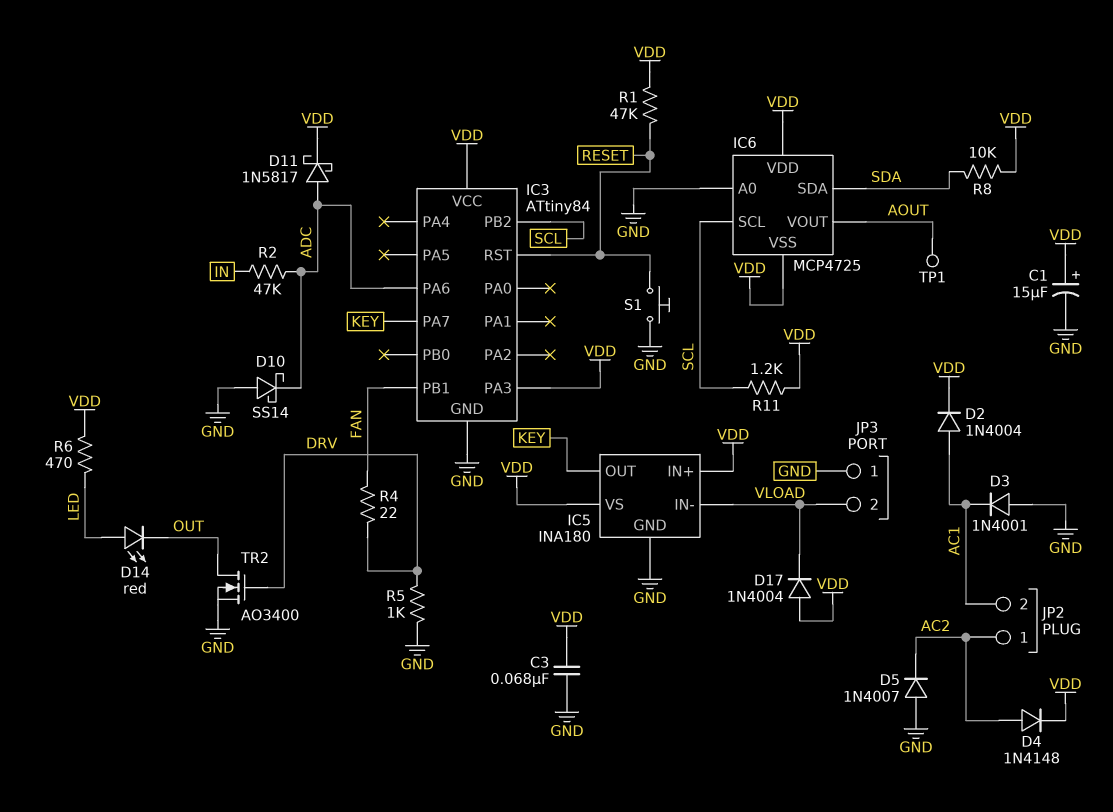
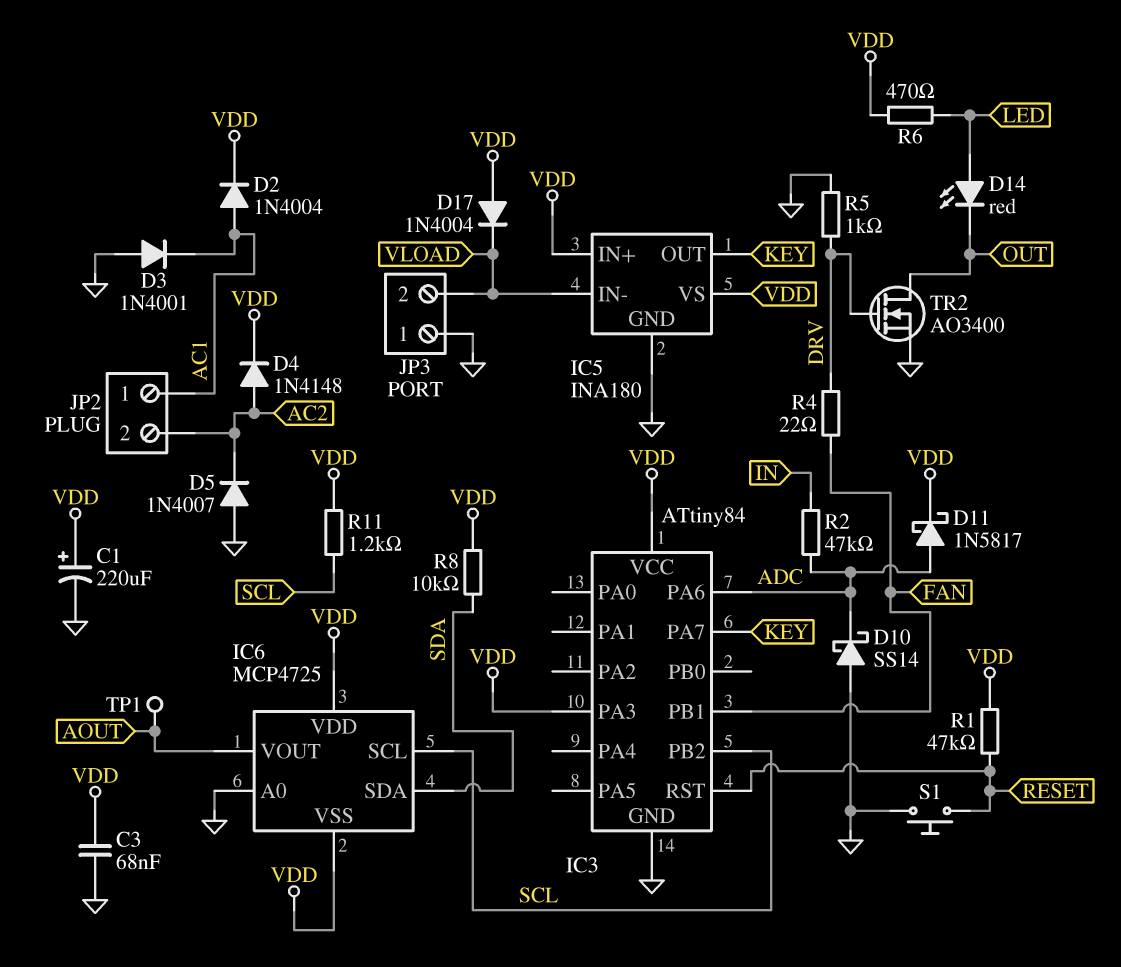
C1: 15uF (plus VDD, minus GND) -> 220uF (plus VDD, minus GND)
JP2 pin 1: AC2 -> AC1
JP2 pin 2: AC1 -> AC2

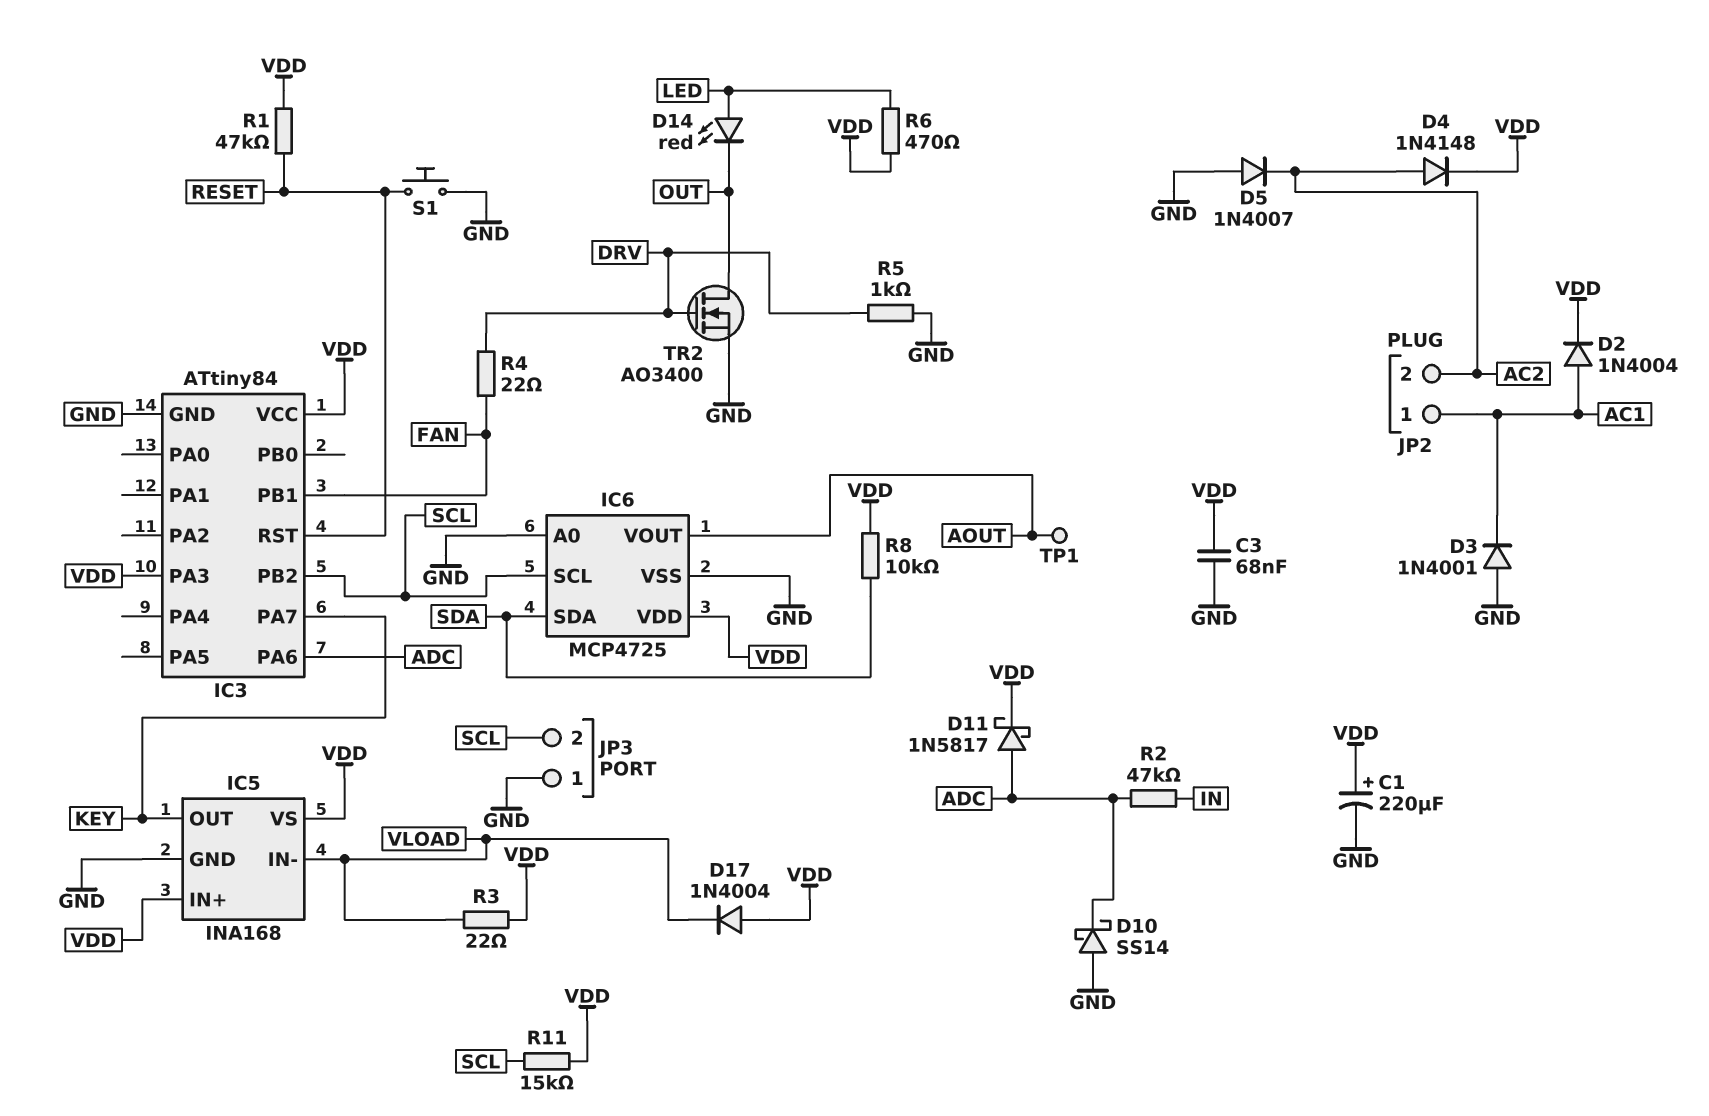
IC5: INA180 -> INA168
IC6 pin VSS: VDD -> GND
JP3 pin 2: VLOAD -> SCL
R3: none -> 22 (VDD, VLOAD)
R11: 1.2k (SCL, VDD) -> 15k (SCL, VDD)

